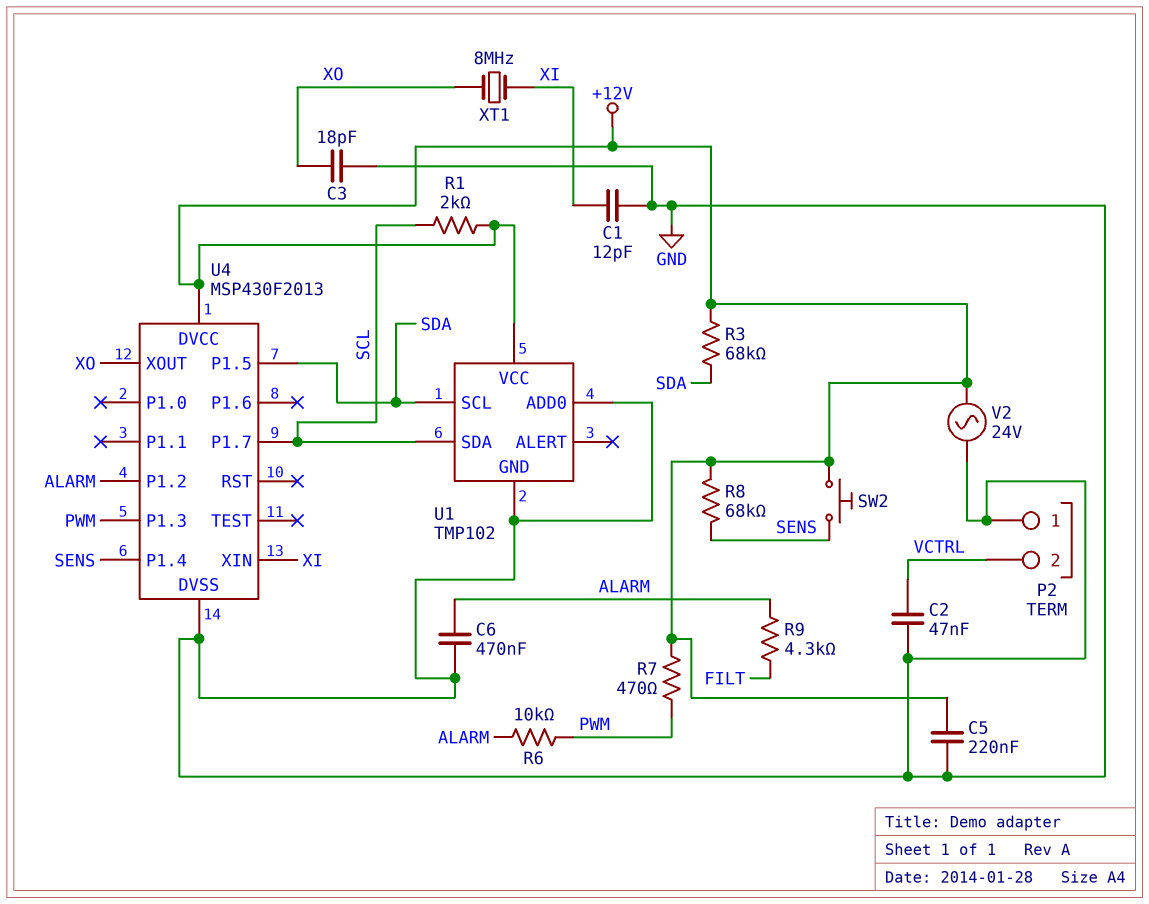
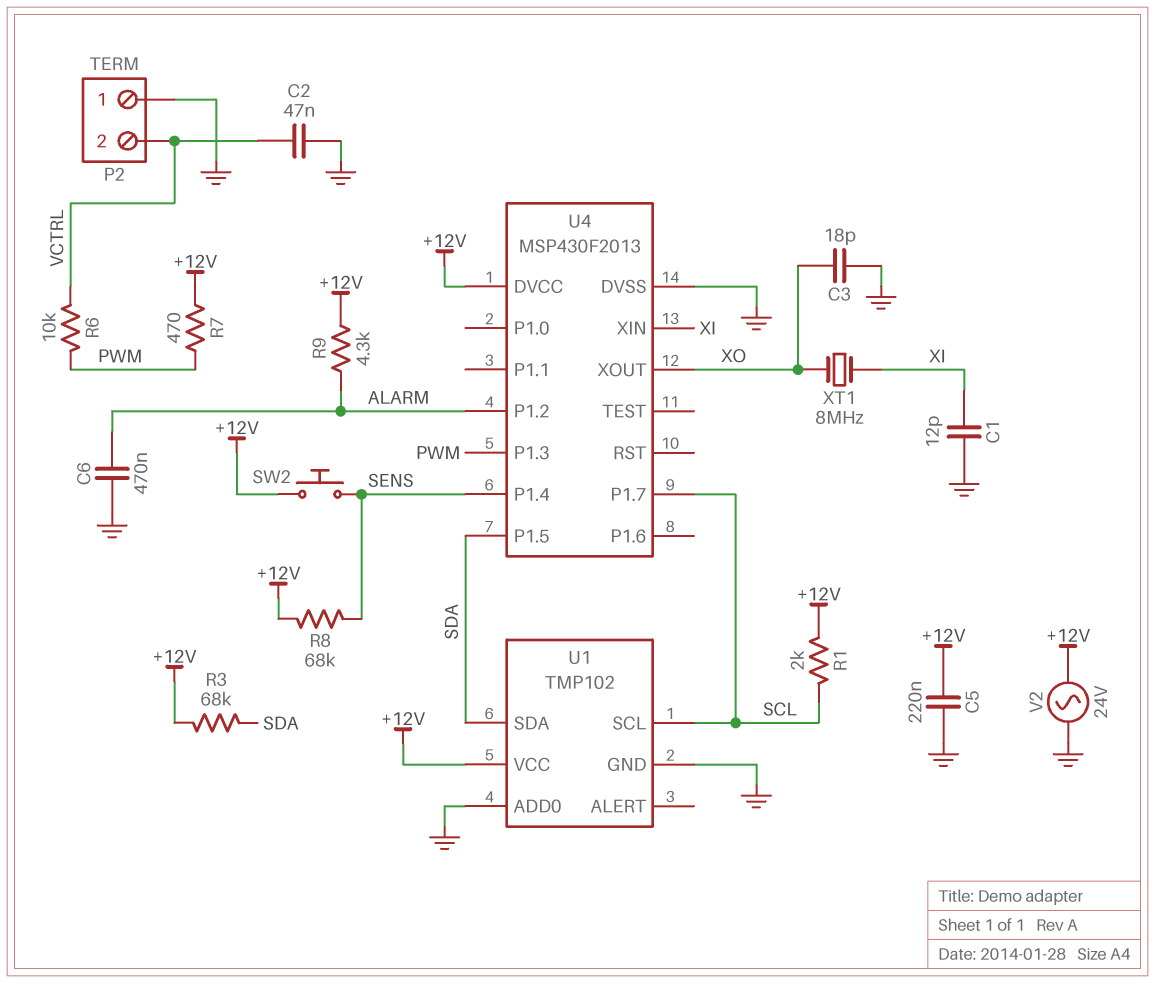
R6: 10k (ALARM, PWM) -> 10k (PWM, VCTRL)
R9: 4.3k (ALARM, FILT) -> 4.3k (+12V, ALARM)
U1 pin SCL: SDA -> SCL
U1 pin SDA: SCL -> SDA

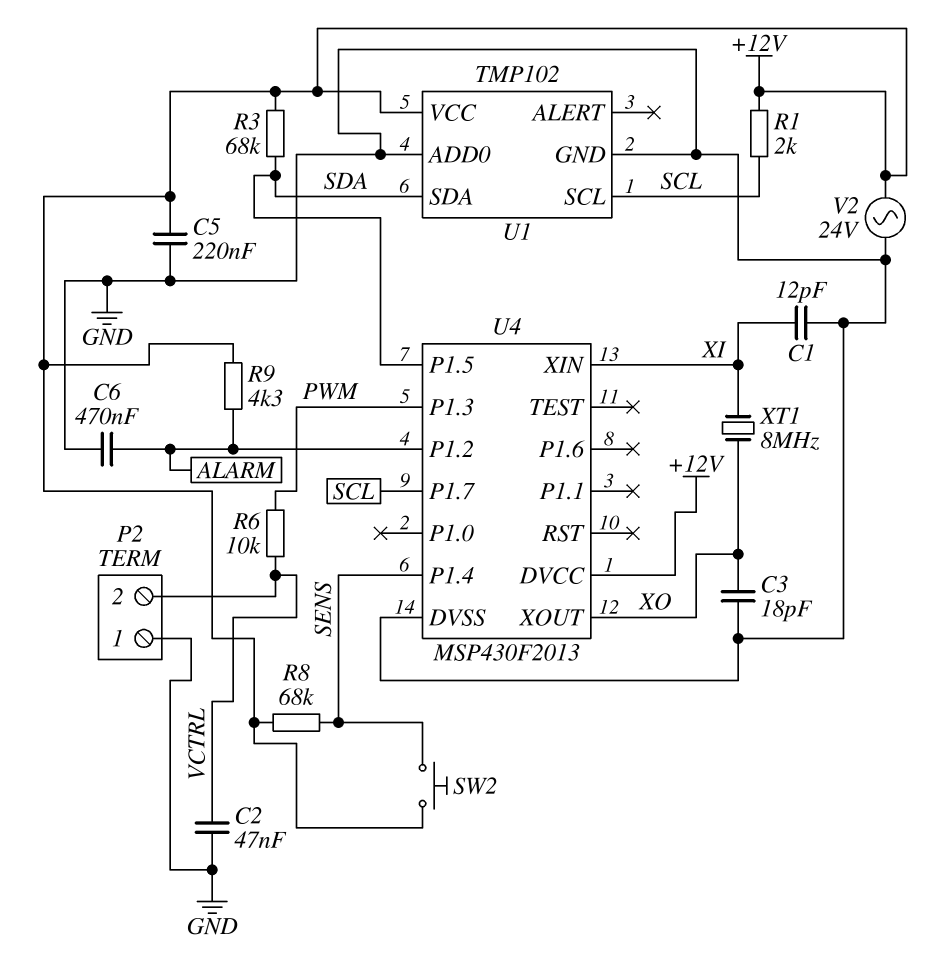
R7: 470 (+12V, PWM) -> none

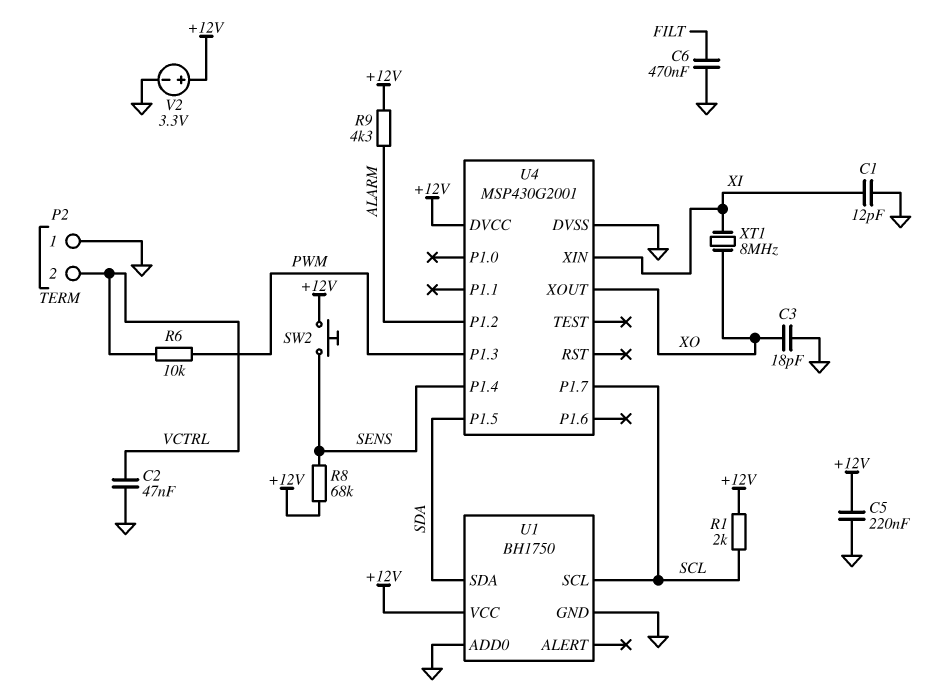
C6: 470nF (ALARM, GND) -> 470nF (FILT, GND)
R3: 68k (+12V, SDA) -> none
U1: TMP102 -> BH1750
U4: MSP430F2013 -> MSP430G2001
V2: AC 24V (+12V, GND) -> 3.3V (plus +12V, minus GND)

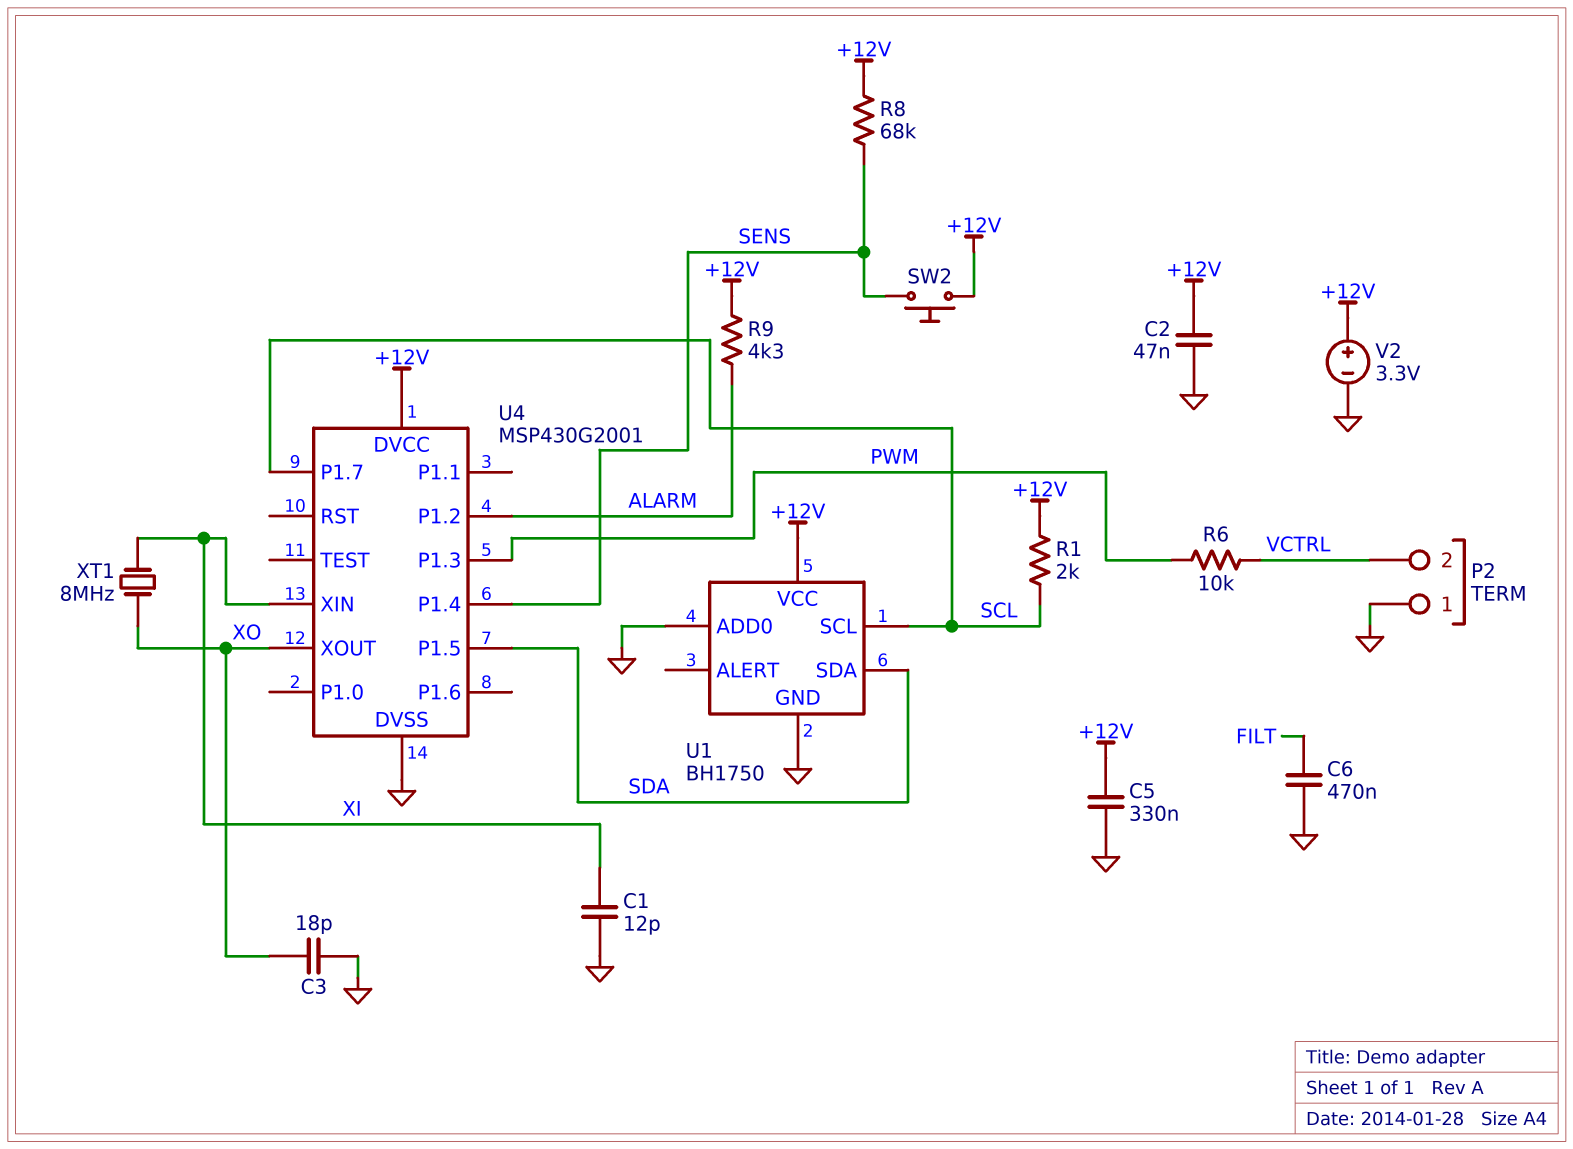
C2: 47nF (GND, VCTRL) -> 47nF (+12V, GND)
C5: 220nF (+12V, GND) -> 330nF (+12V, GND)

